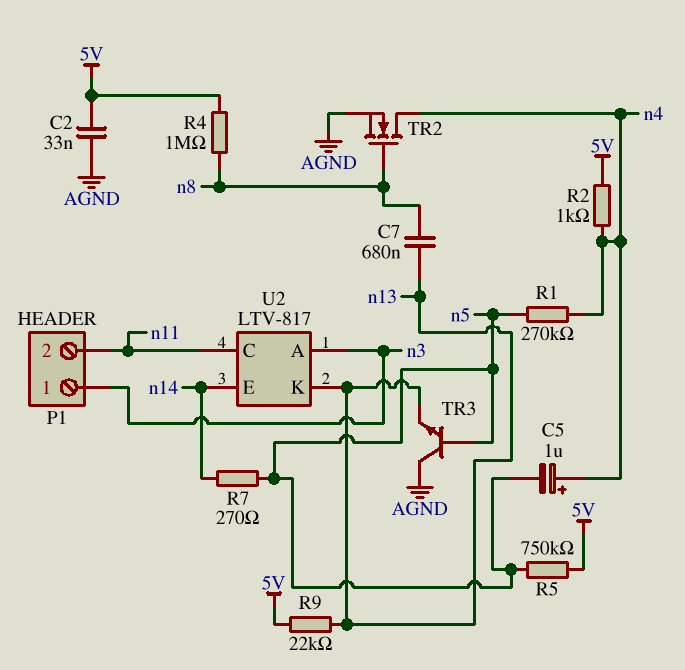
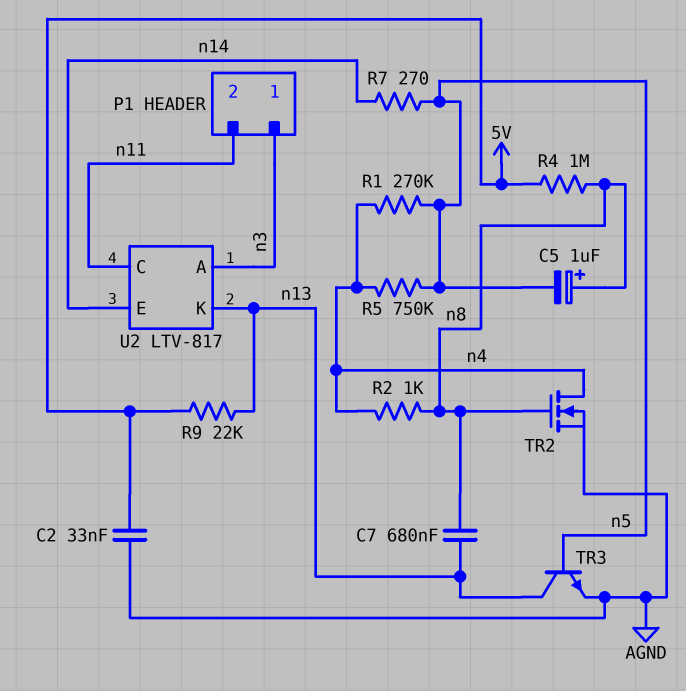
C5: 1uF (plus n4, minus n5) -> 1uF (plus n8, minus n5)
R2: 1k (5V, n4) -> 1k (n4, n8)
R5: 750k (5V, n5) -> 750k (n4, n5)
TR3: NPN (B n5, C AGND, E n13) -> NPN (B n5, C n13, E AGND)

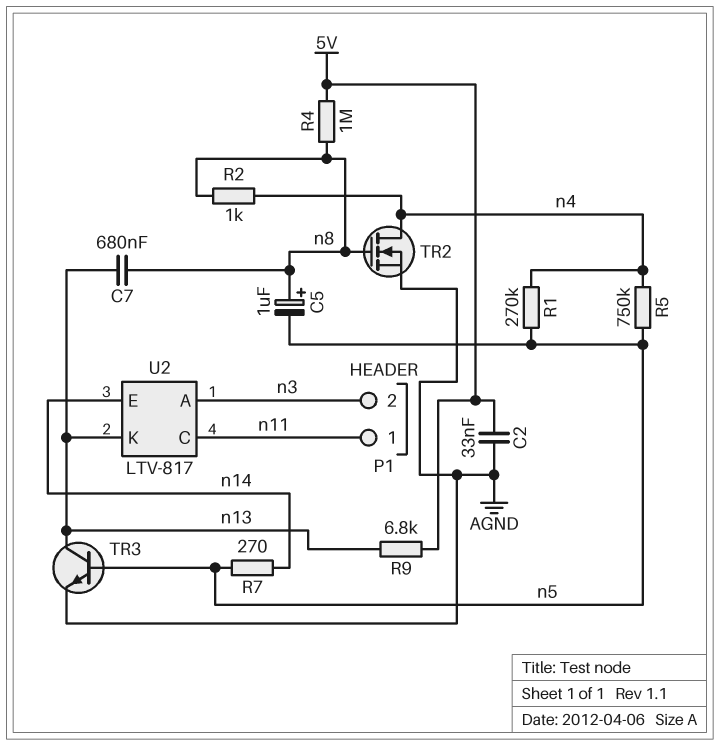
P1 pin 1: n3 -> n11
P1 pin 2: n11 -> n3
R9: 22k (5V, n13) -> 6.8k (5V, n13)

